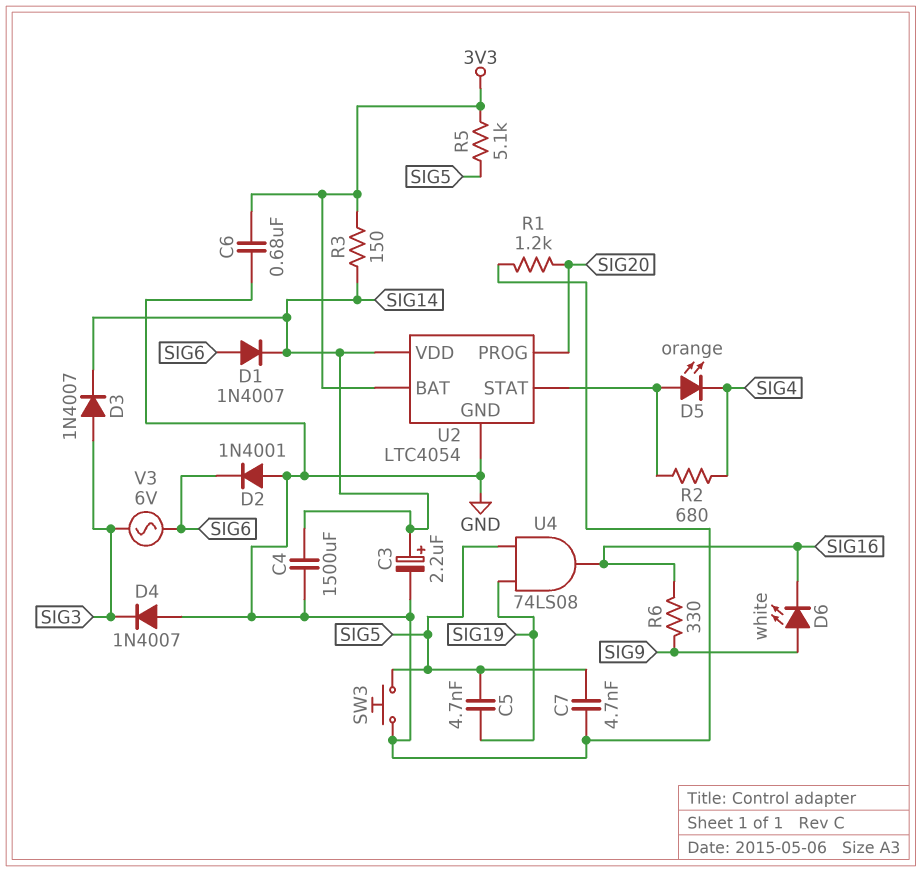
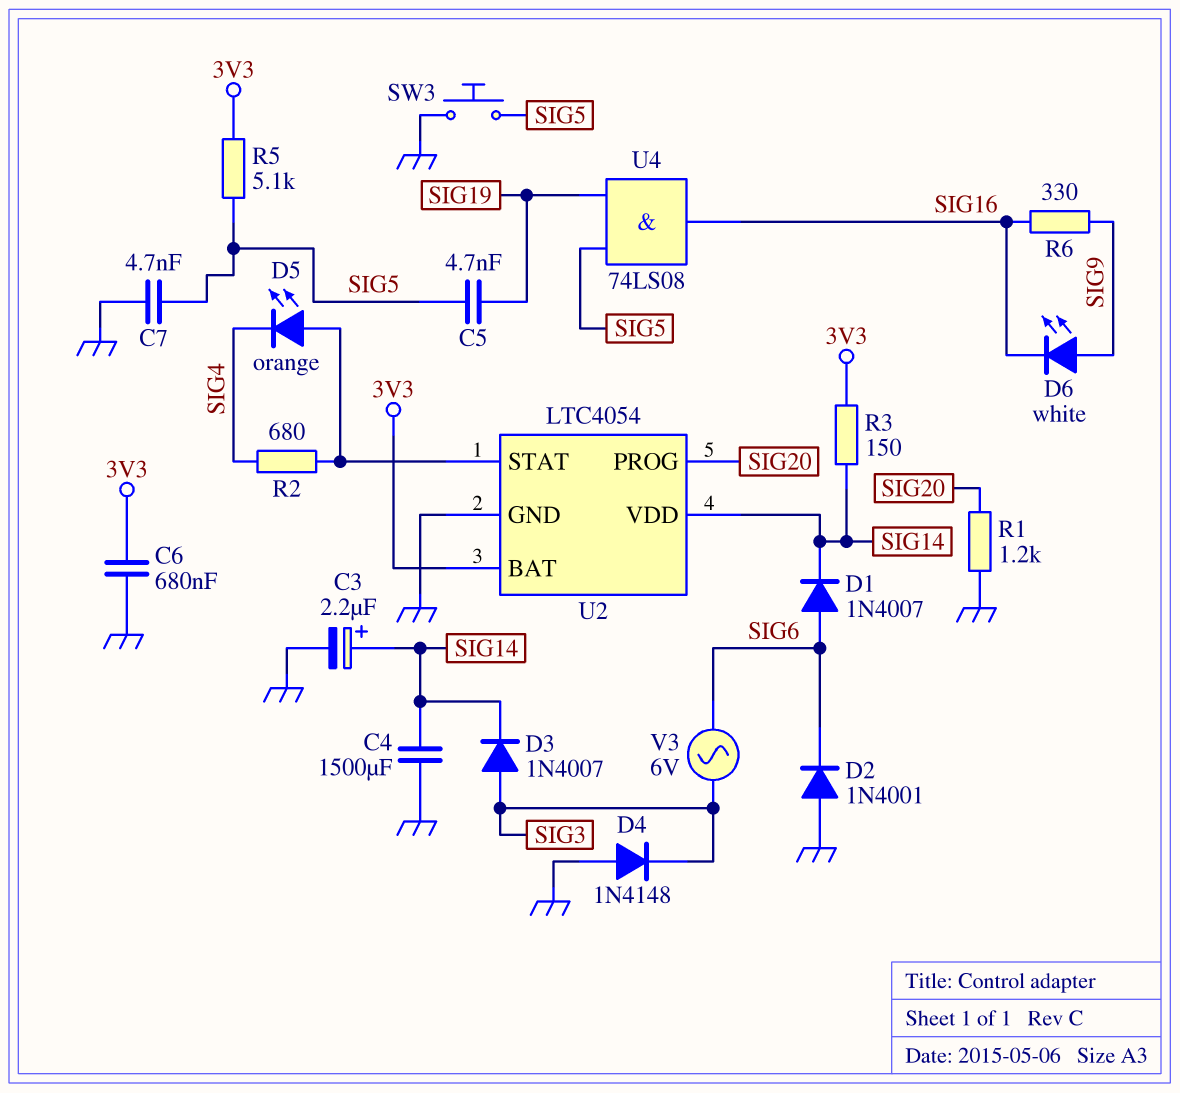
D4: diode 1N4007 (A GND, K SIG3) -> diode 1N4148 (A GND, K SIG3)

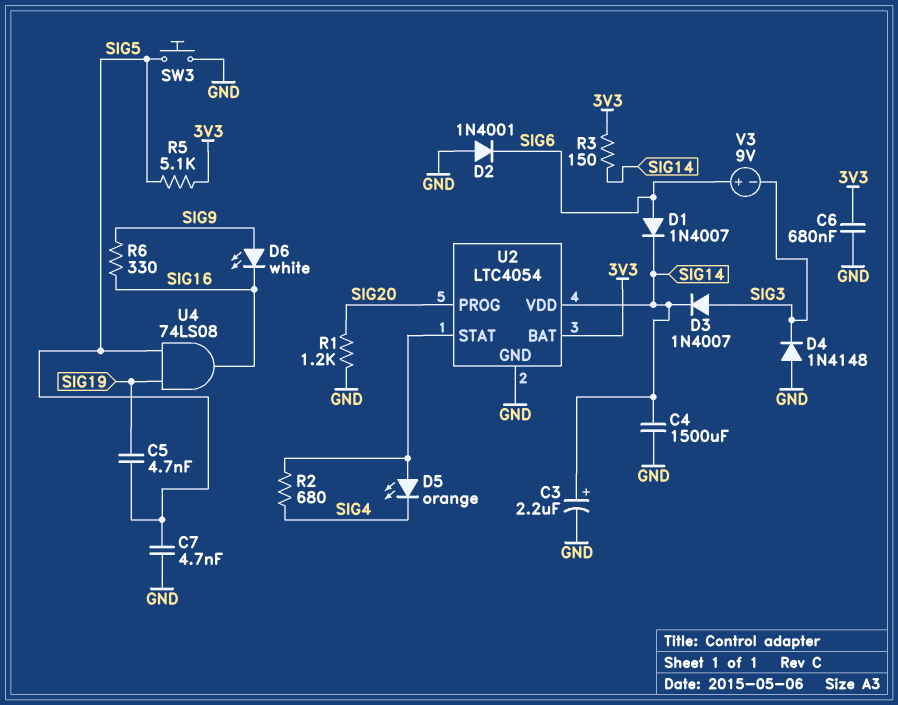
V3: AC 6V (SIG3, SIG6) -> 9V (plus SIG6, minus SIG3)

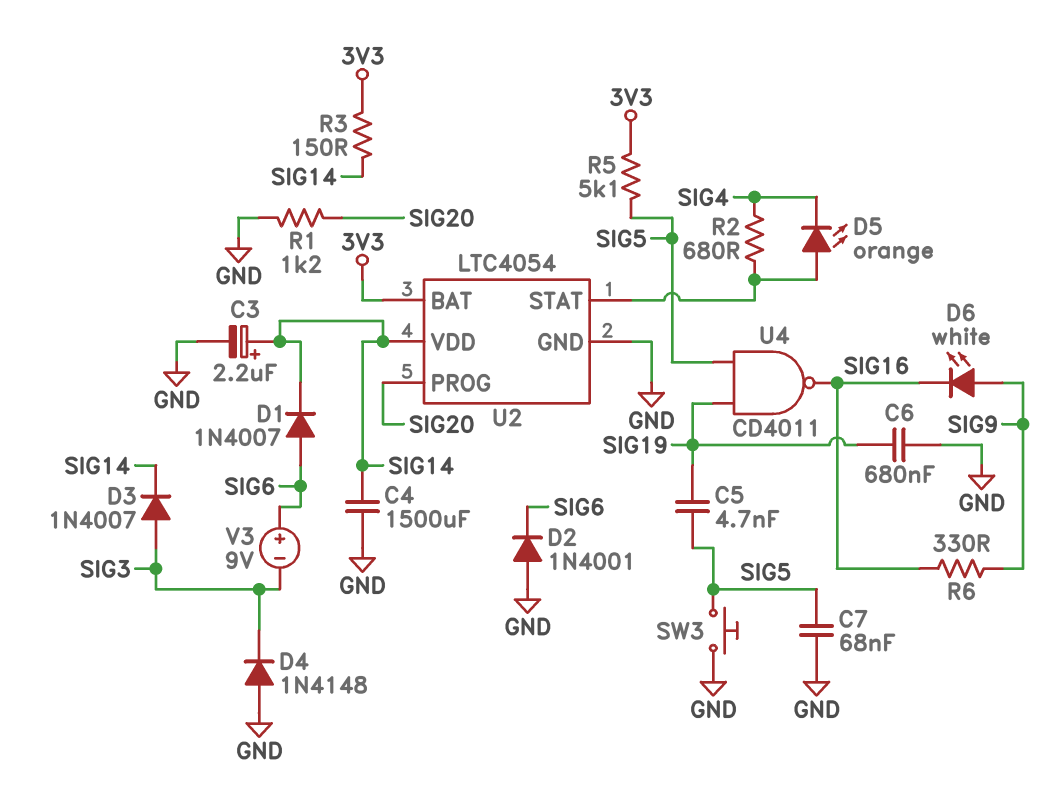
C6: 680nF (3V3, GND) -> 680nF (GND, SIG19)
C7: 4.7nF (GND, SIG5) -> 68nF (GND, SIG5)
U4: AND 74LS08 (in SIG5, in SIG19, out SIG16) -> NAND CD4011 (in SIG5, in SIG19, out SIG16)

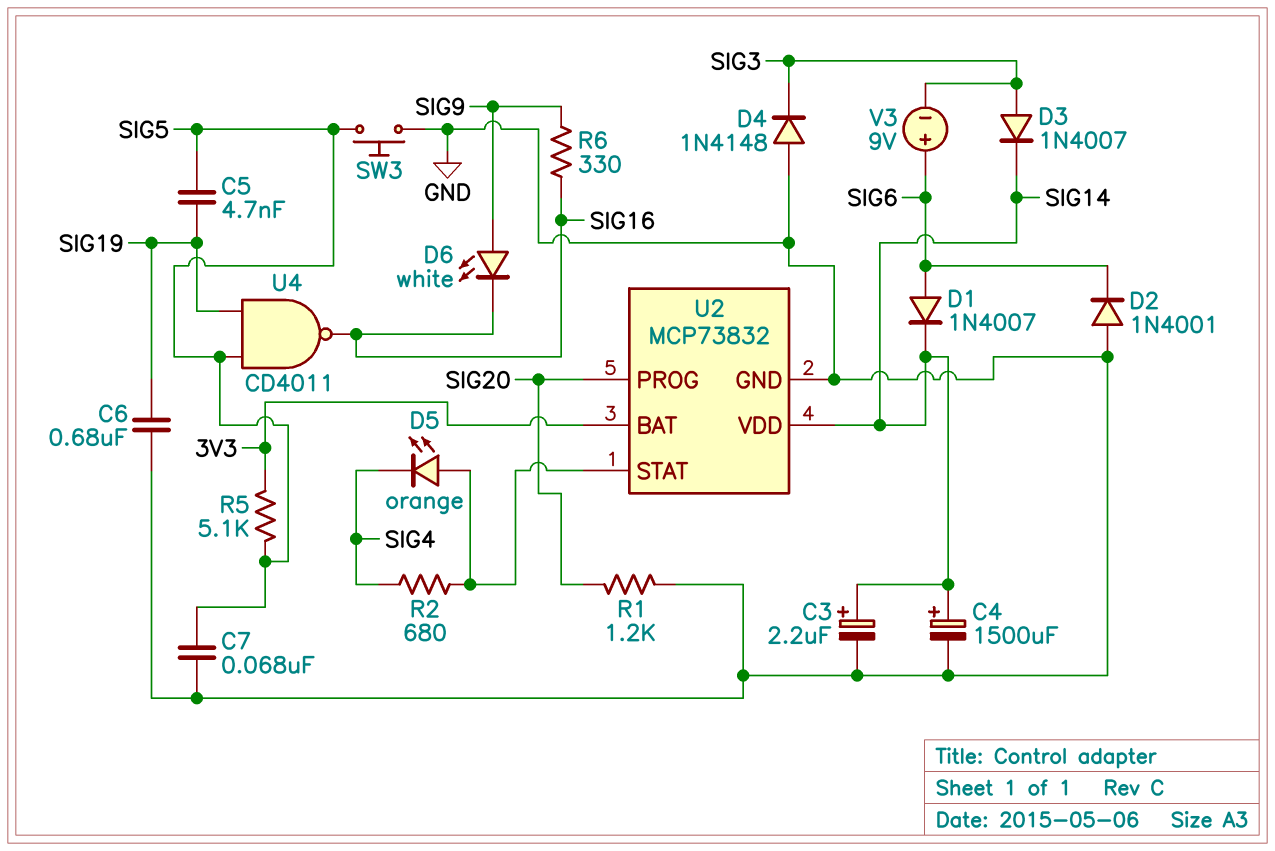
C4: 1500uF (GND, SIG14) -> 1500uF (plus SIG14, minus GND)
R3: 150 (3V3, SIG14) -> none
U2: LTC4054 -> MCP73832

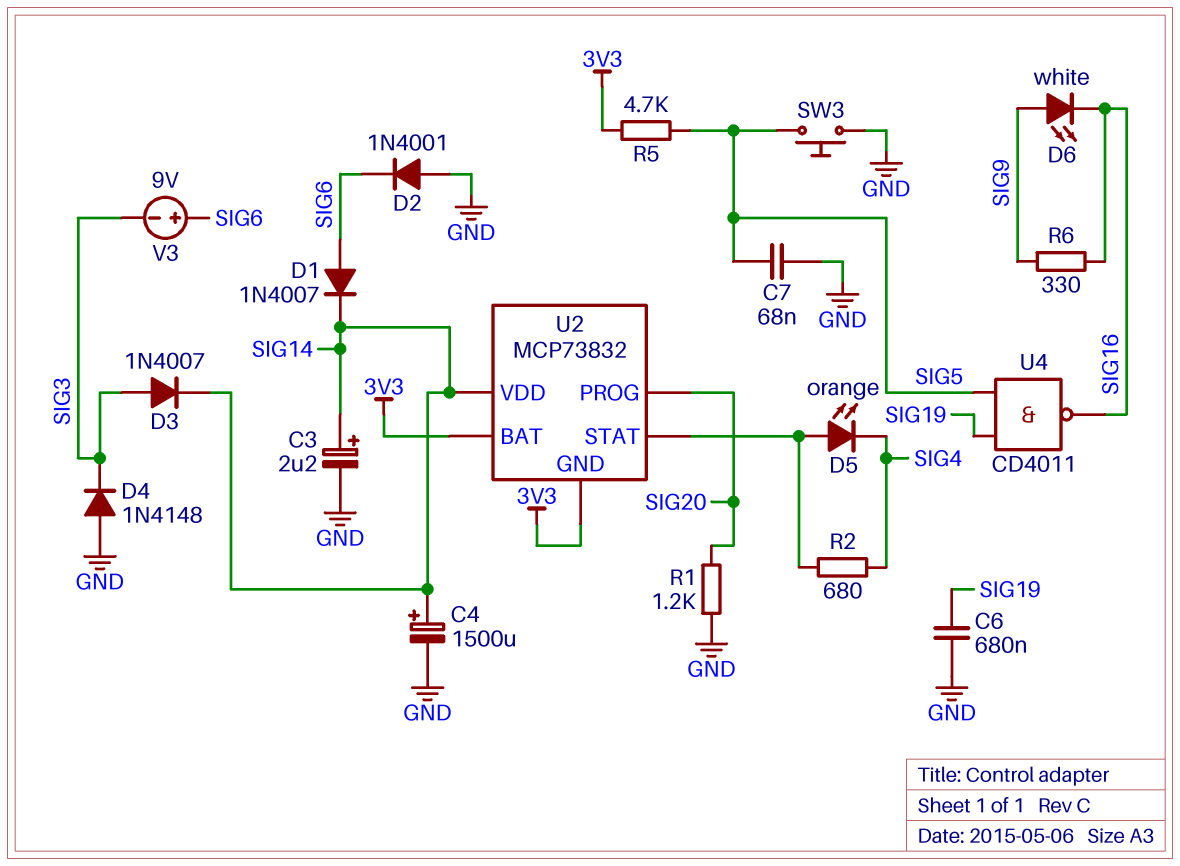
C5: 4.7nF (SIG5, SIG19) -> none
R5: 5.1k (3V3, SIG5) -> 4.7k (3V3, SIG5)
U2 pin GND: GND -> 3V3

